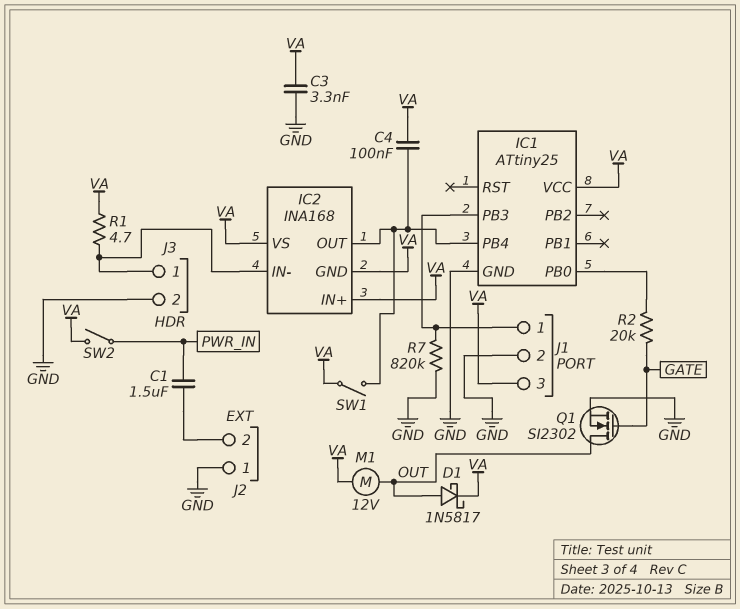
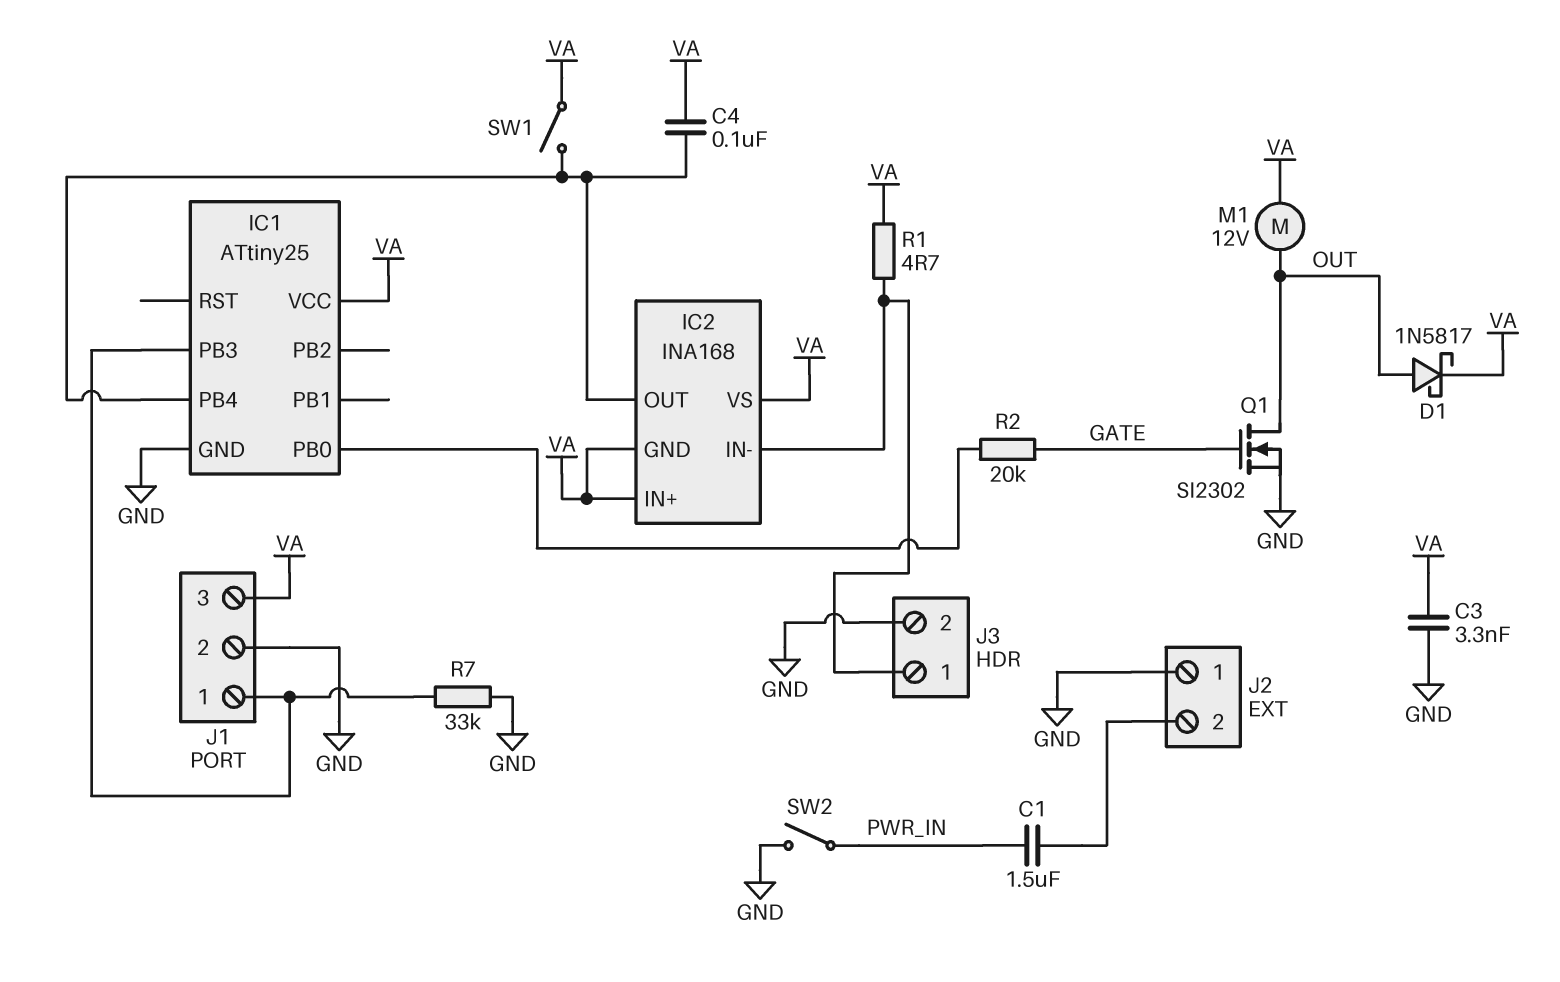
R7: 820k (GND, IC1/PB3) -> 33k (GND, IC1/PB3)
SW2: switch (PWR_IN, VA) -> switch (GND, PWR_IN)

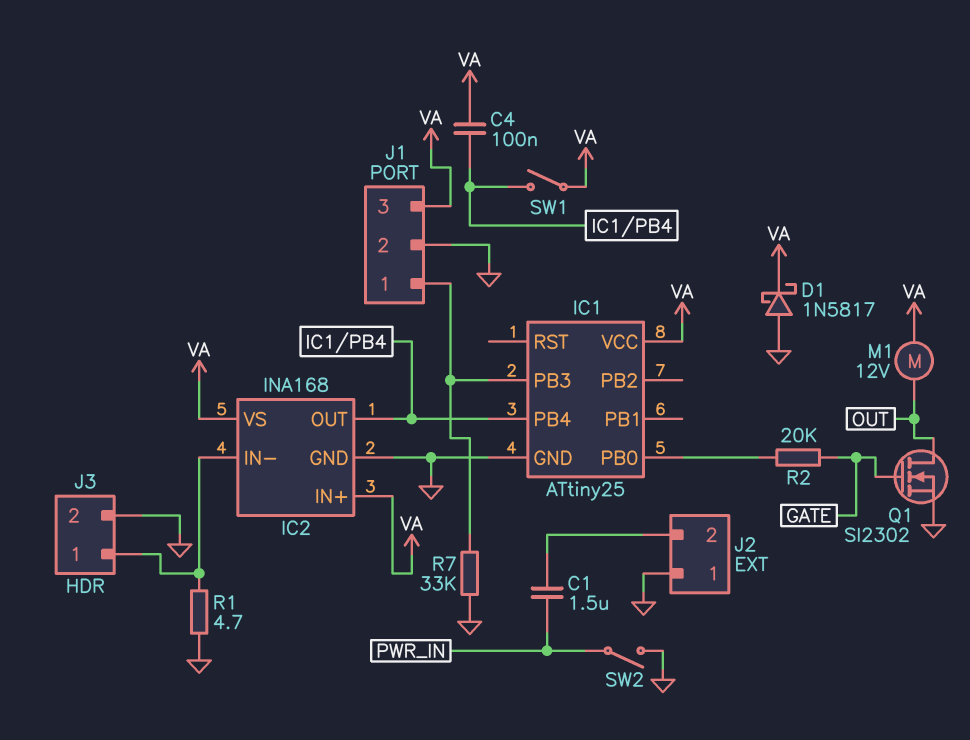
C3: 3.3nF (GND, VA) -> none
D1: schottky 1N5817 (A OUT, K VA) -> schottky 1N5817 (A GND, K VA)
IC2 pin GND: VA -> GND
R1: 4.7 (IC2/IN-, VA) -> 4.7 (GND, IC2/IN-)

